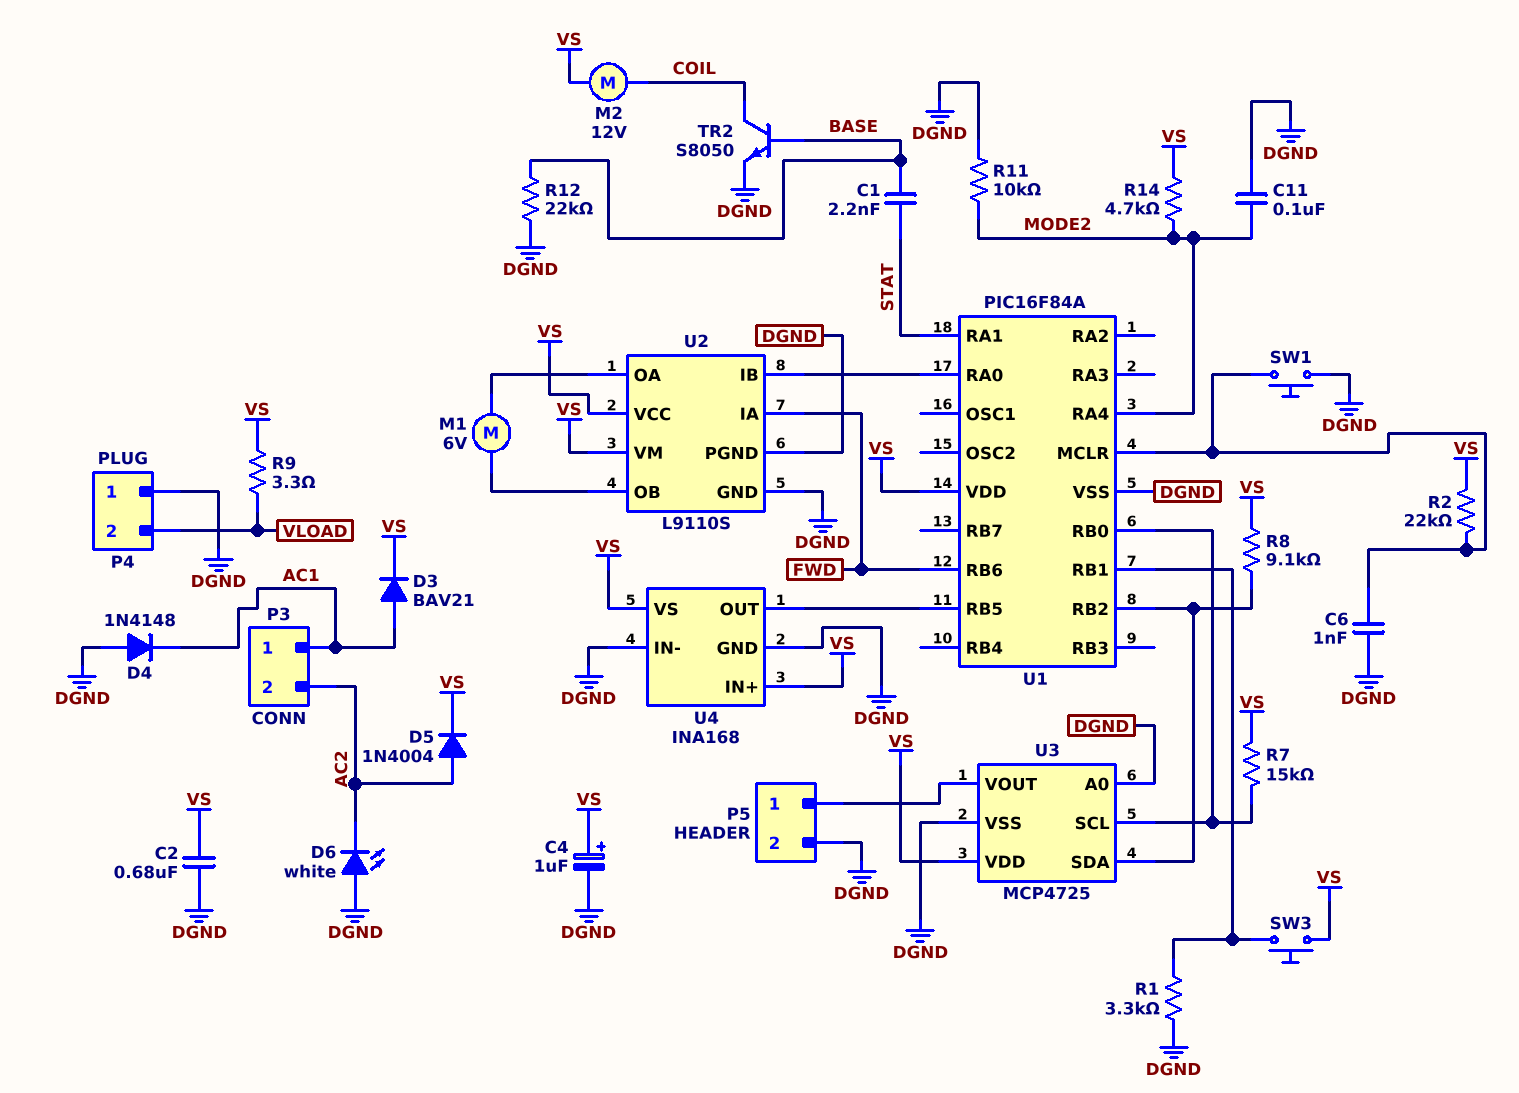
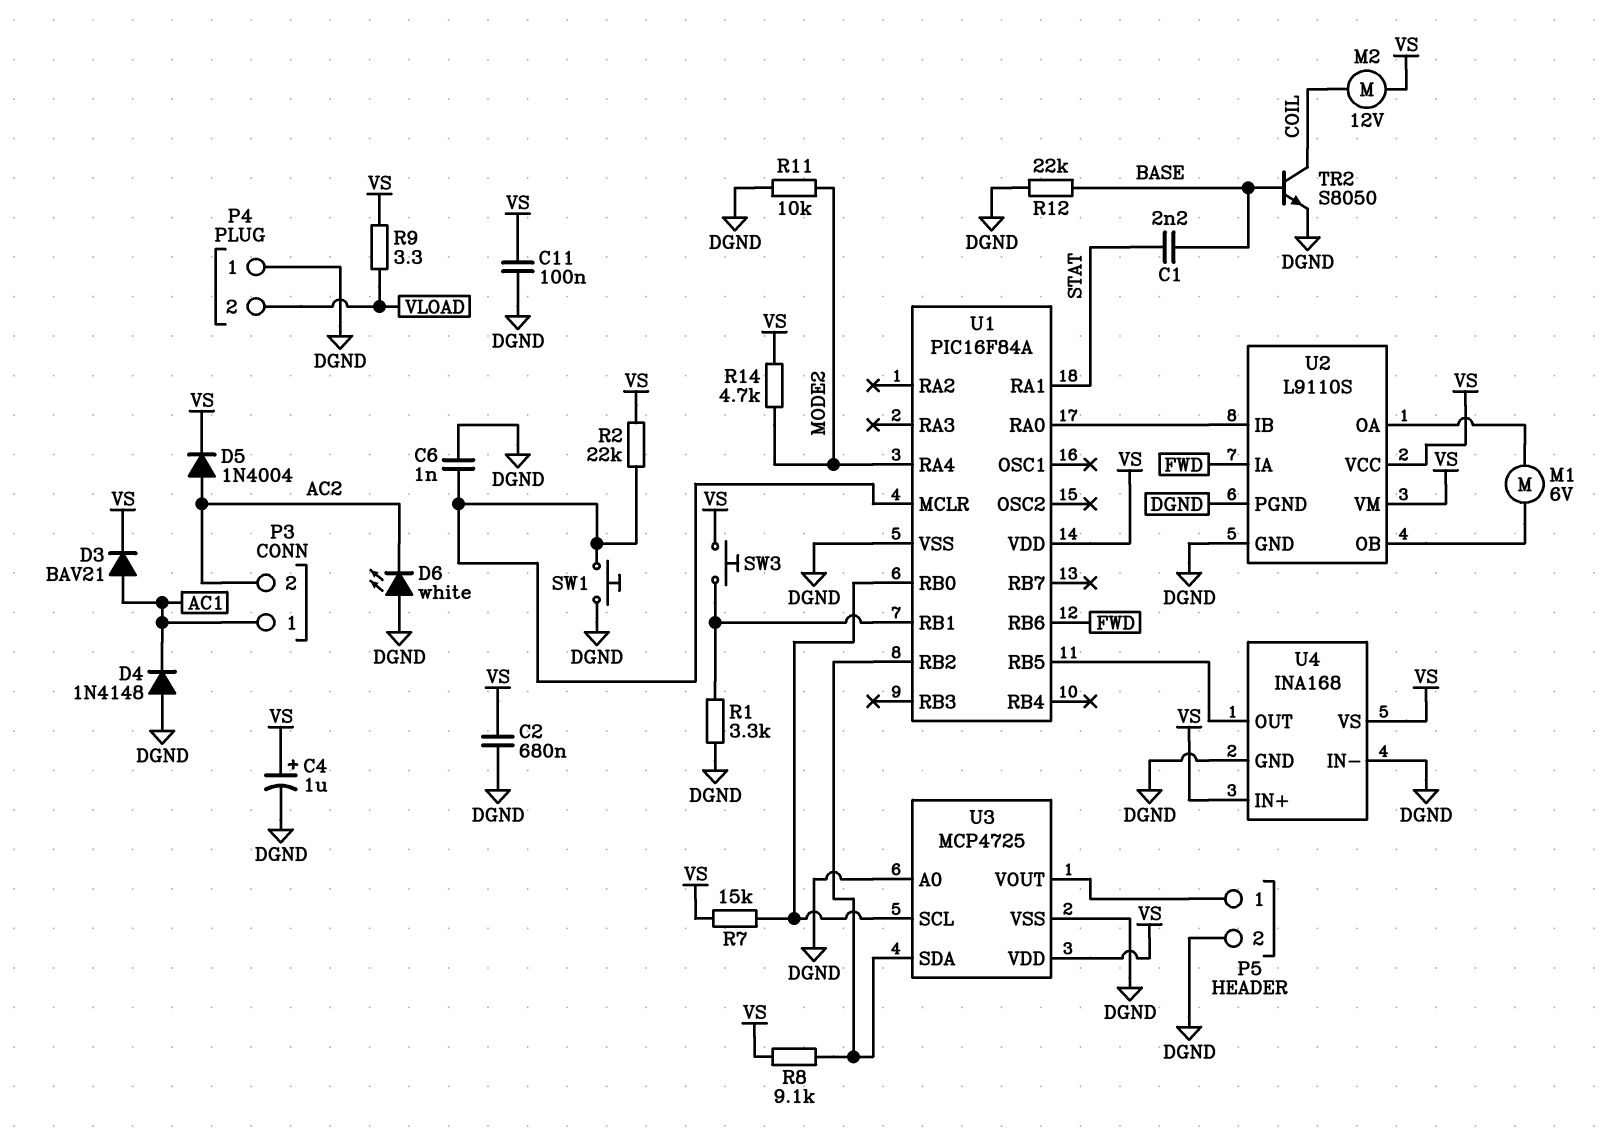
C11: 100nF (DGND, MODE2) -> 100nF (DGND, VS)

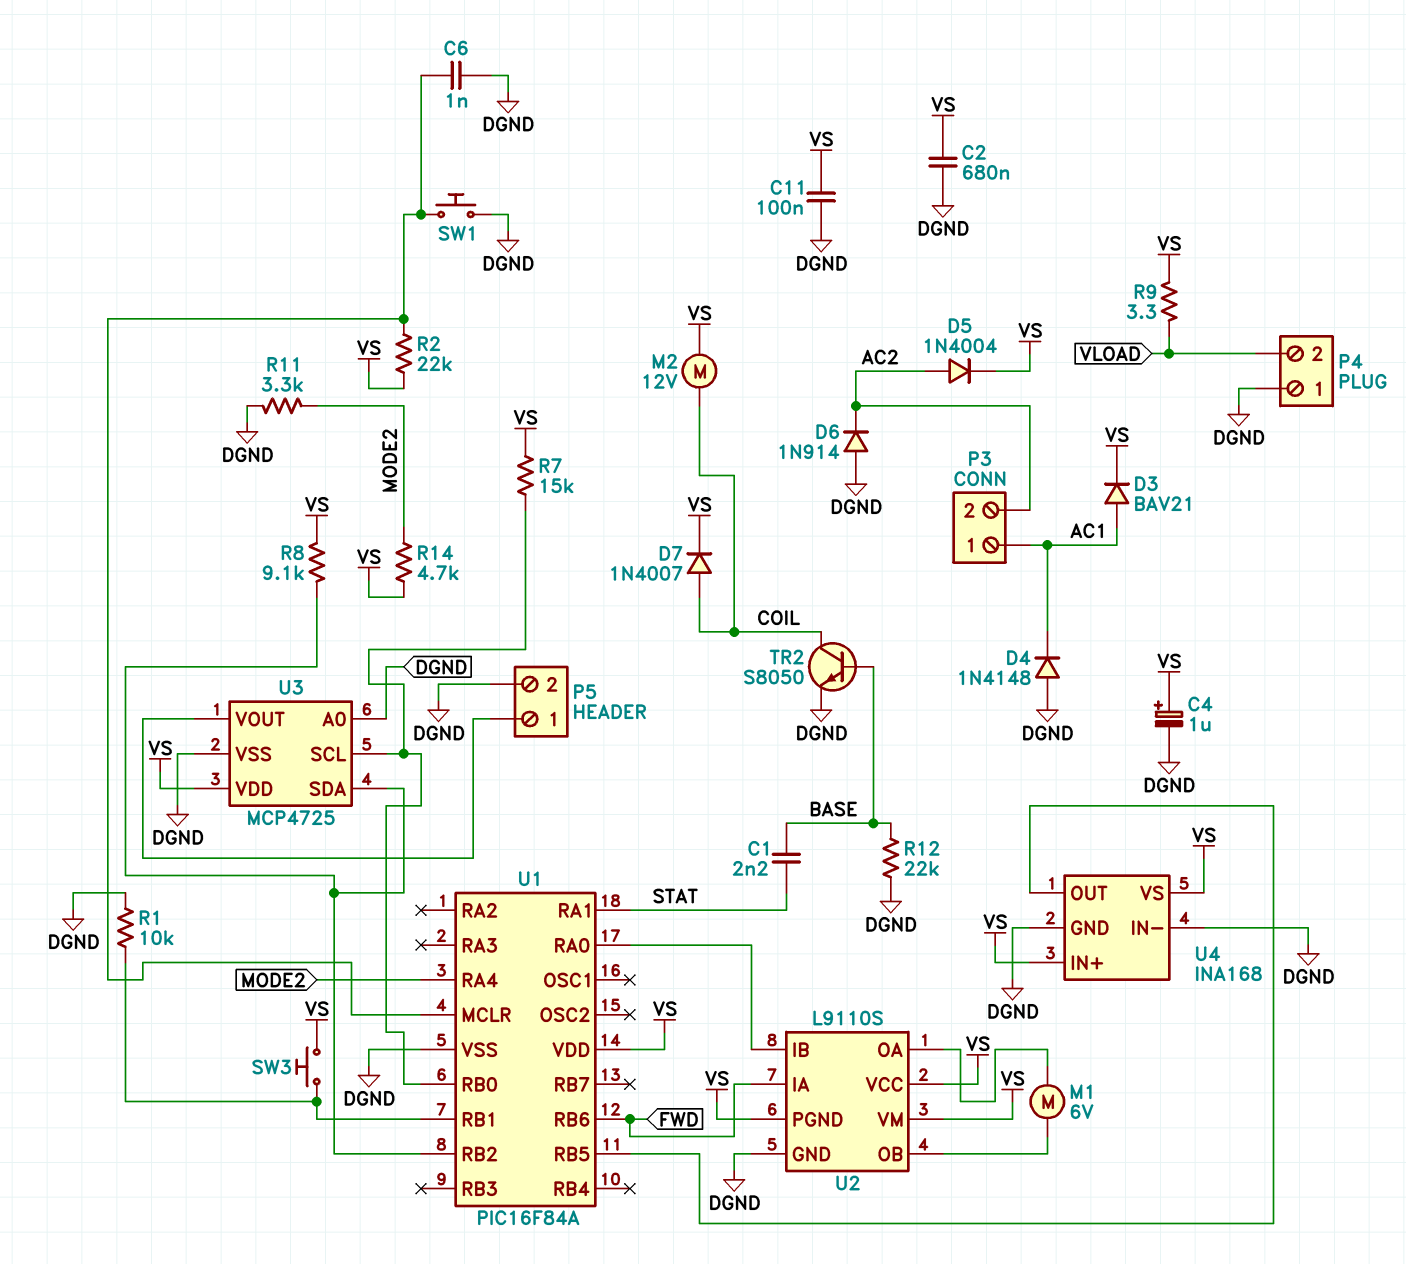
D6: LED white (A DGND, K AC2) -> diode 1N914 (A DGND, K AC2)
D7: none -> diode 1N4007 (A COIL, K VS)
R1: 3.3k (DGND, U1/RB1) -> 10k (DGND, U1/RB1)
R11: 10k (DGND, MODE2) -> 3.3k (DGND, MODE2)
U2 pin PGND: DGND -> VS

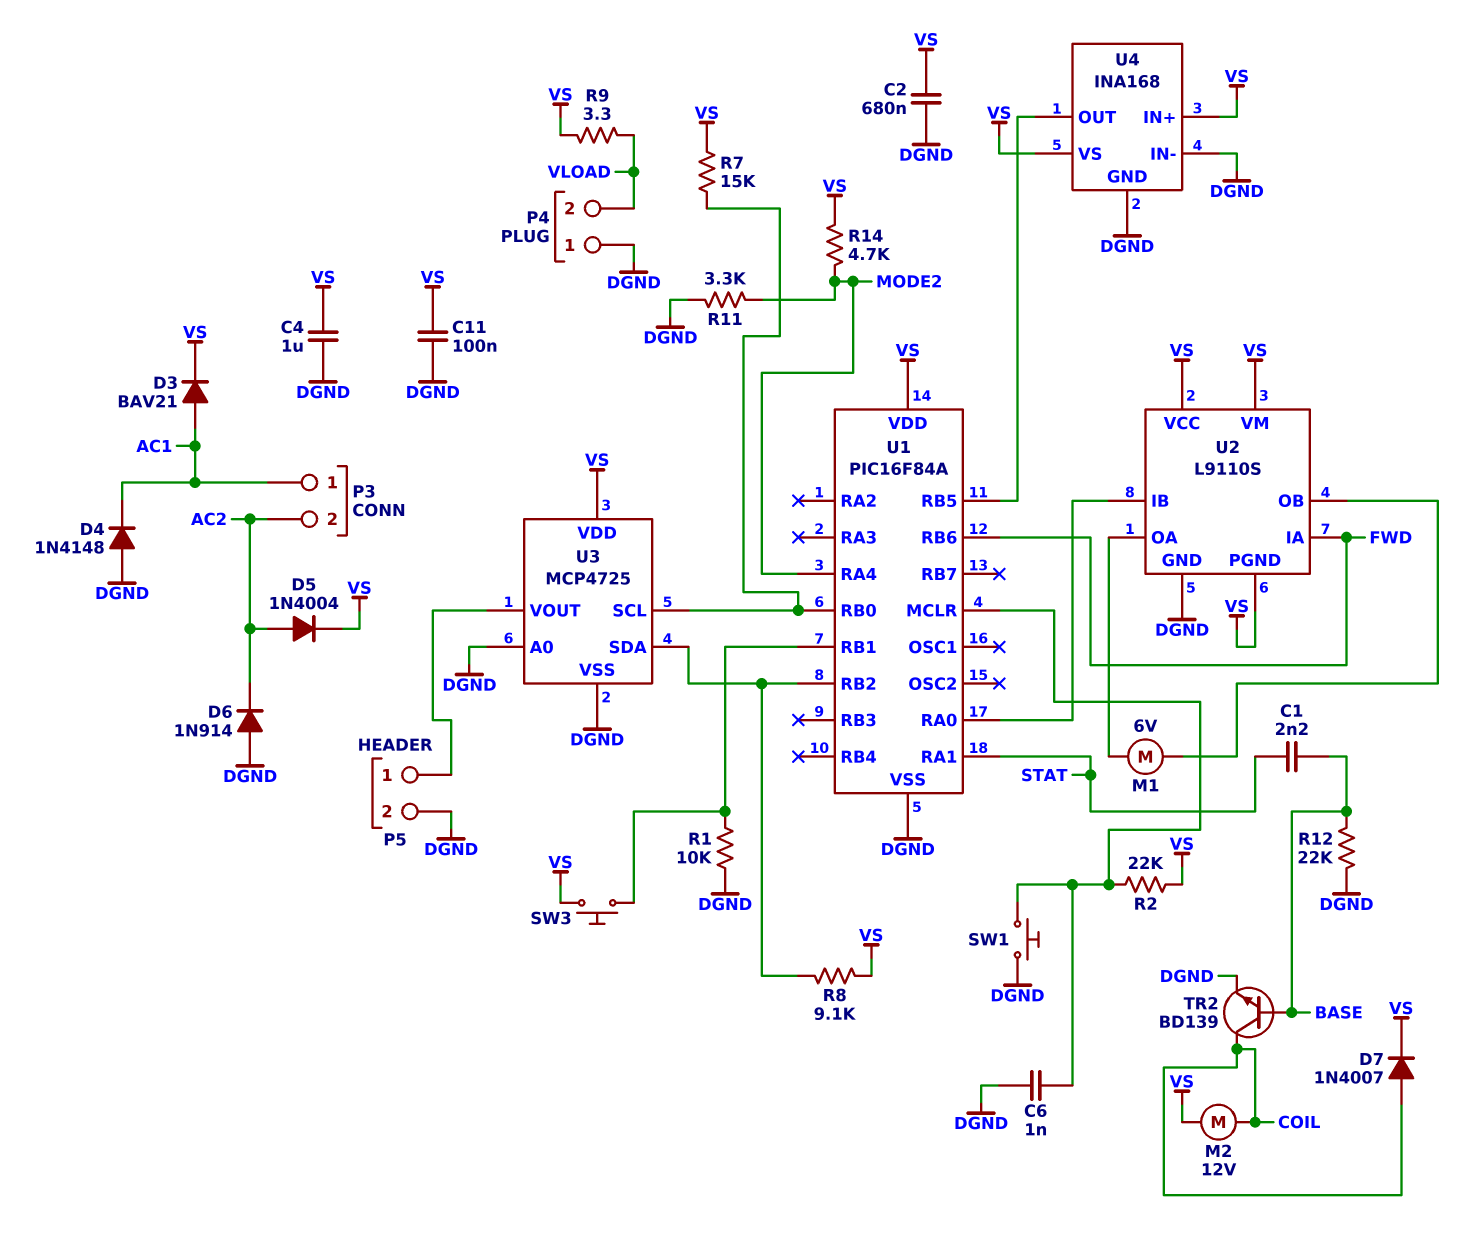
C4: 1uF (plus VS, minus DGND) -> 1uF (DGND, VS)
TR2: NPN S8050 (B BASE, C COIL, E DGND) -> NPN BD139 (B BASE, C COIL, E DGND)

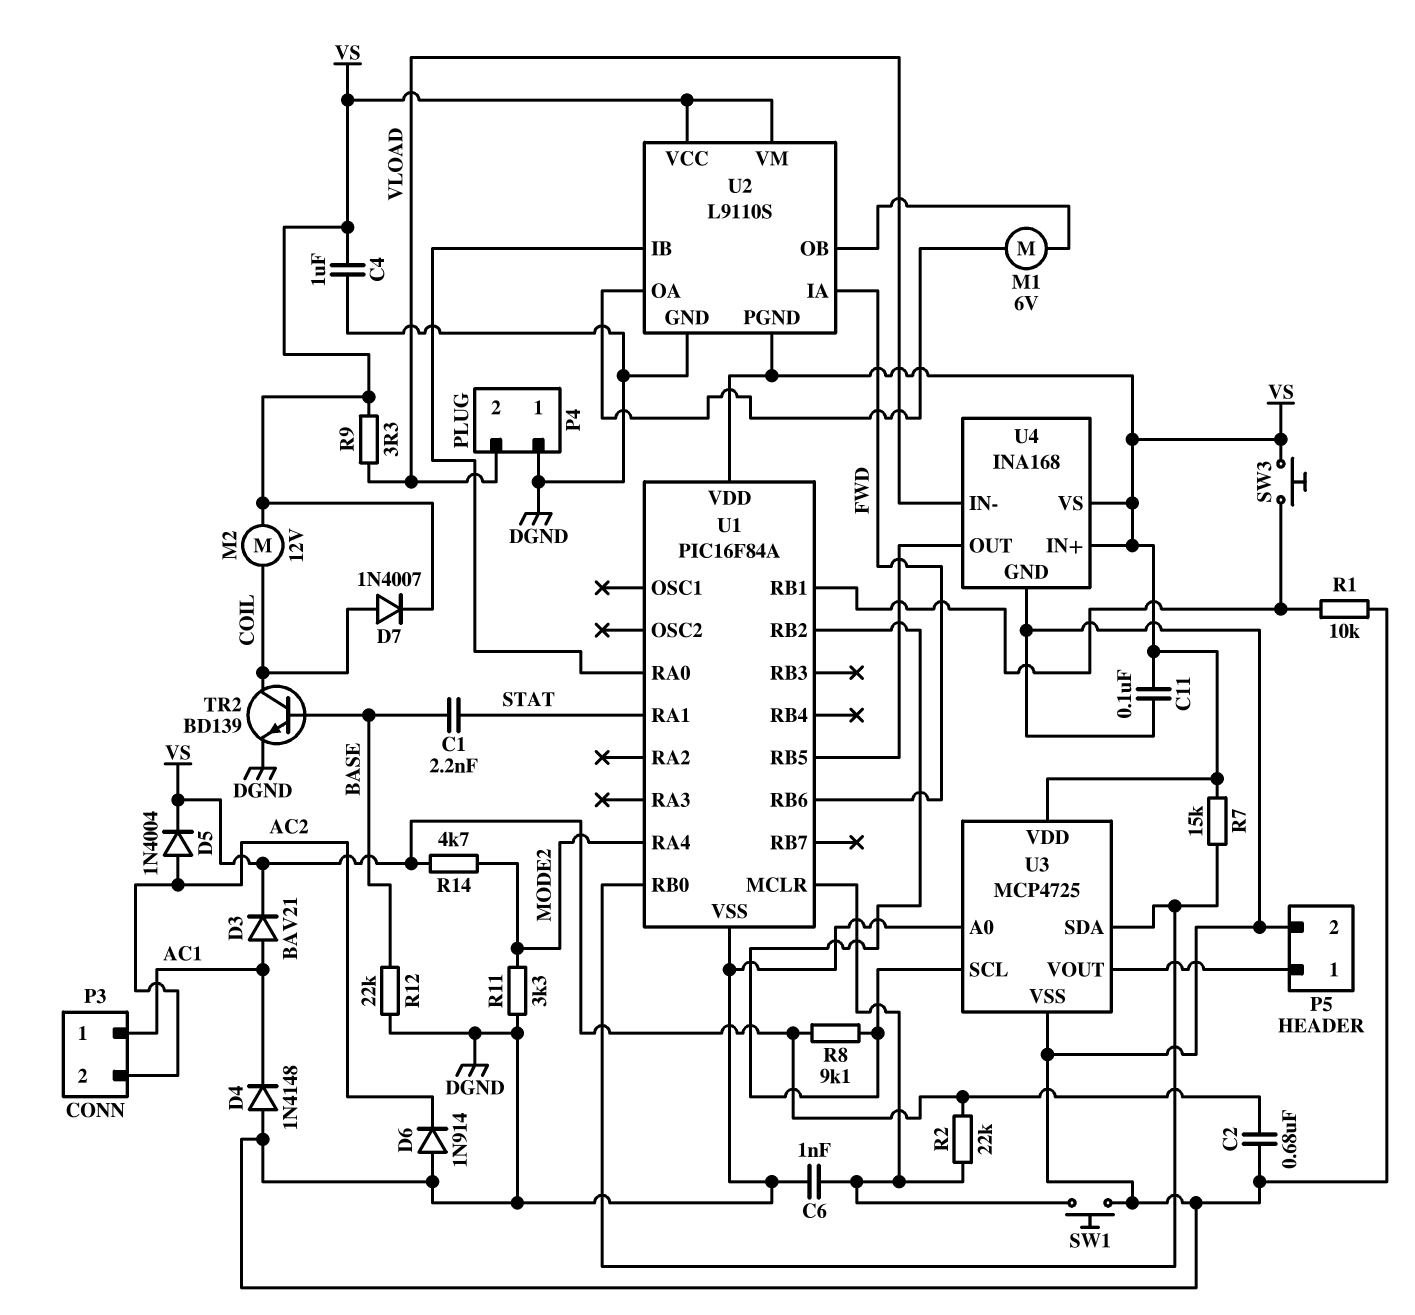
U3 pin SCL: U1/RB0 -> U1/RB2
U3 pin SDA: U1/RB2 -> U1/RB0
U4 pin IN-: DGND -> VLOAD

